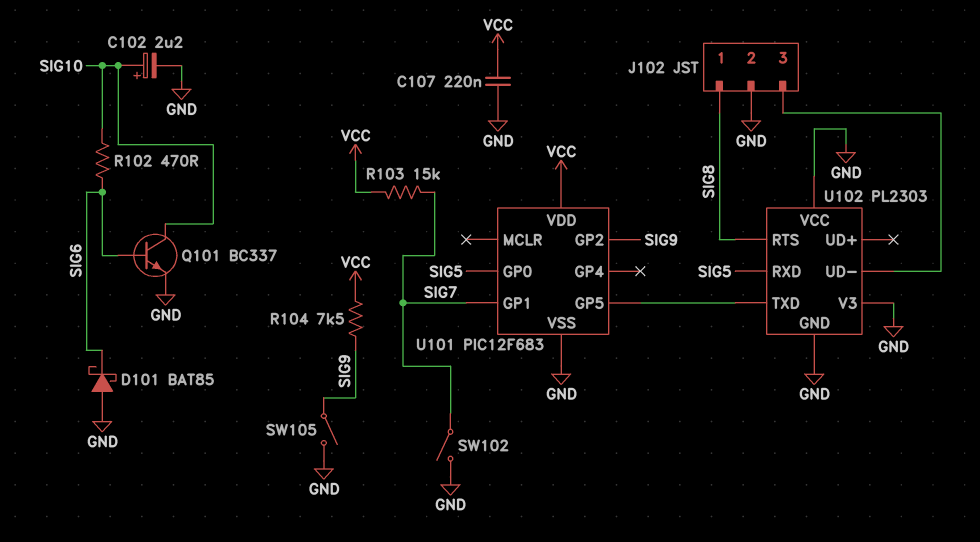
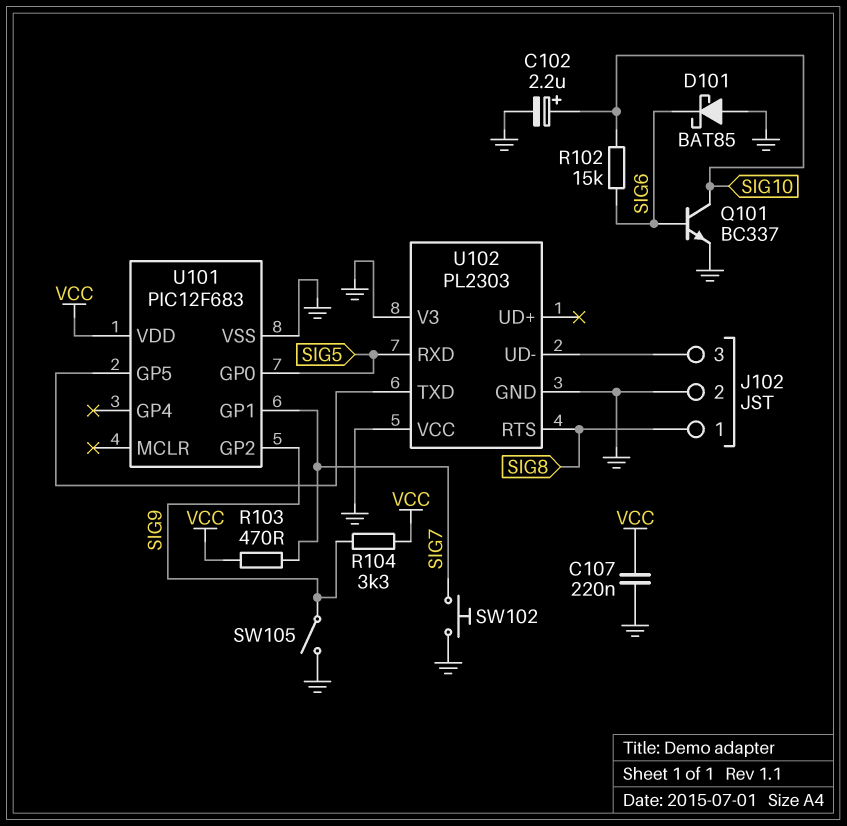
R102: 470 (SIG6, SIG10) -> 15k (SIG6, SIG10)
R103: 15k (SIG7, VCC) -> 470 (SIG7, VCC)
R104: 7.5k (SIG9, VCC) -> 3.3k (SIG9, VCC)
SW102: switch (GND, SIG7) -> button (GND, SIG7)

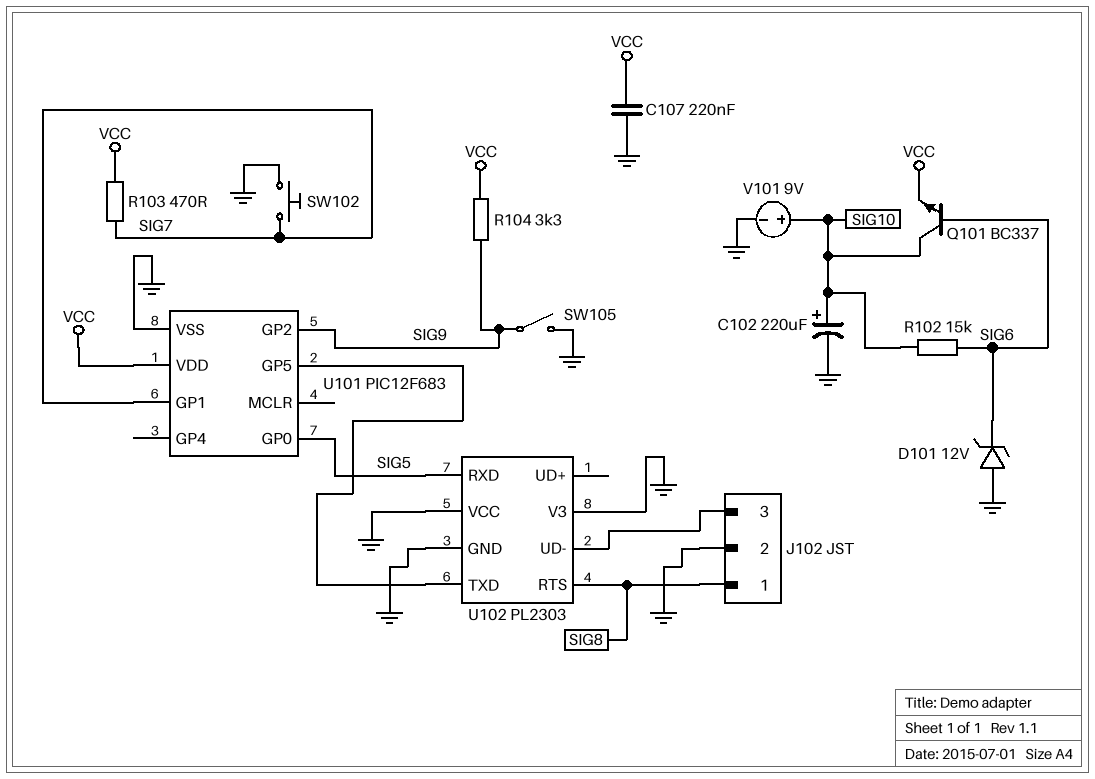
C102: 2.2uF (plus SIG10, minus GND) -> 220uF (plus SIG10, minus GND)
D101: schottky BAT85 (A GND, K SIG6) -> zener 12V (A GND, K SIG6)
Q101: NPN BC337 (B SIG6, C SIG10, E GND) -> NPN BC337 (B SIG6, C SIG10, E VCC)
V101: none -> 9V (plus SIG10, minus GND)

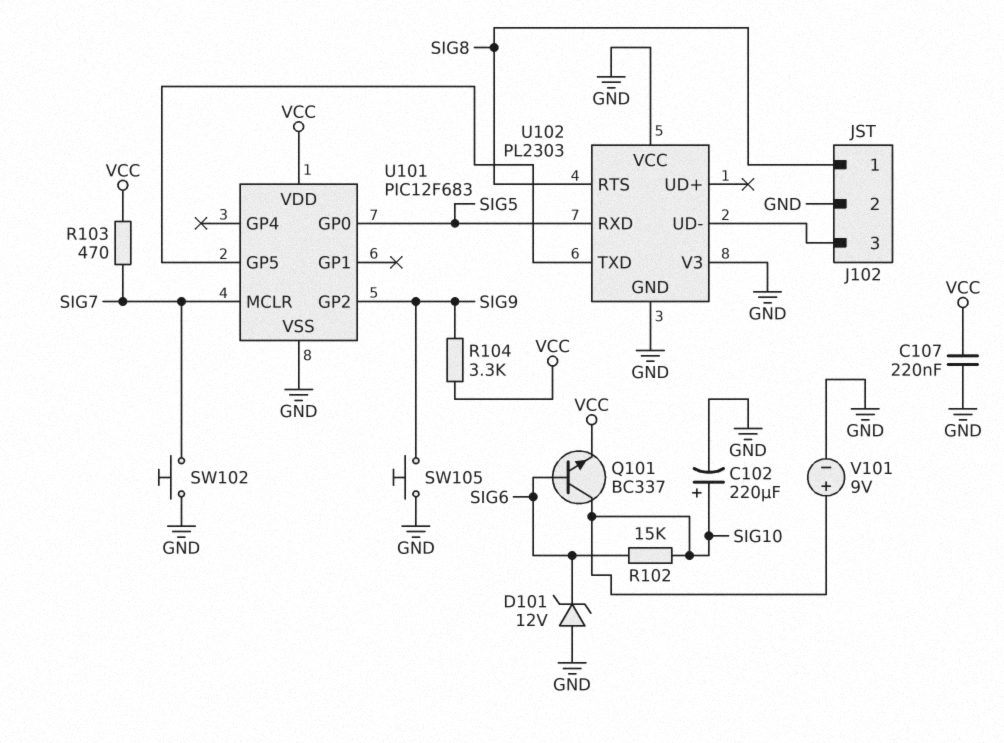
SW105: switch (GND, SIG9) -> button (GND, SIG9)
U101 pin GP1: SIG7 -> none
U101 pin MCLR: none -> SIG7

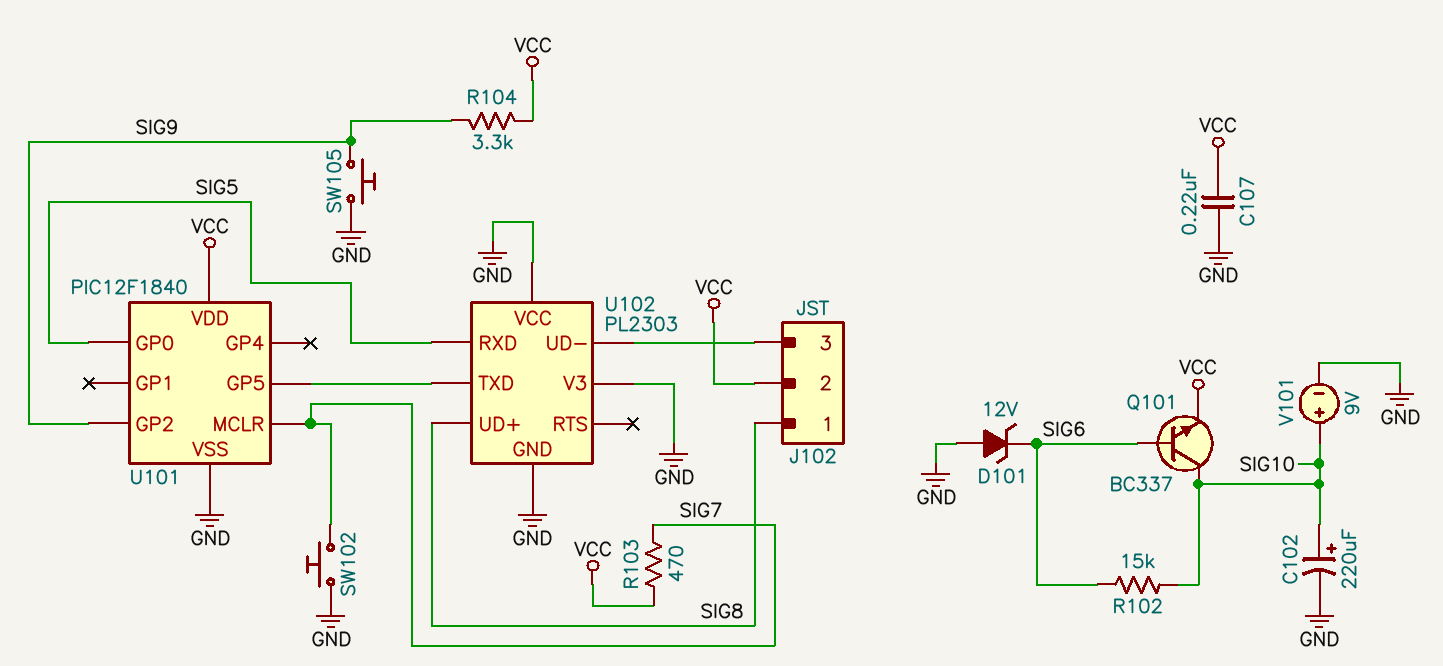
J102 pin 2: GND -> VCC
U101: PIC12F683 -> PIC12F1840
U102 pin RTS: SIG8 -> none
U102 pin UD+: none -> SIG8

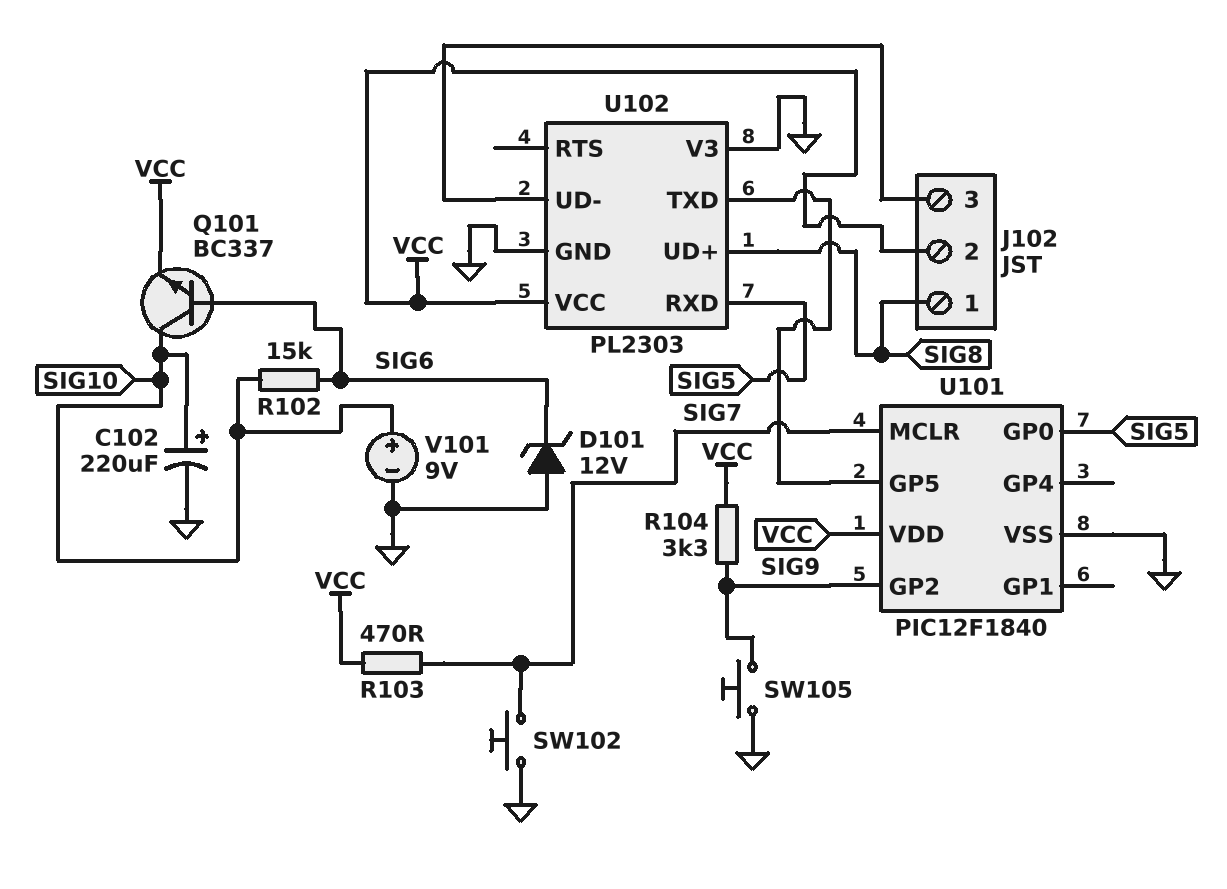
C107: 220nF (GND, VCC) -> none
U102 pin VCC: GND -> VCC

